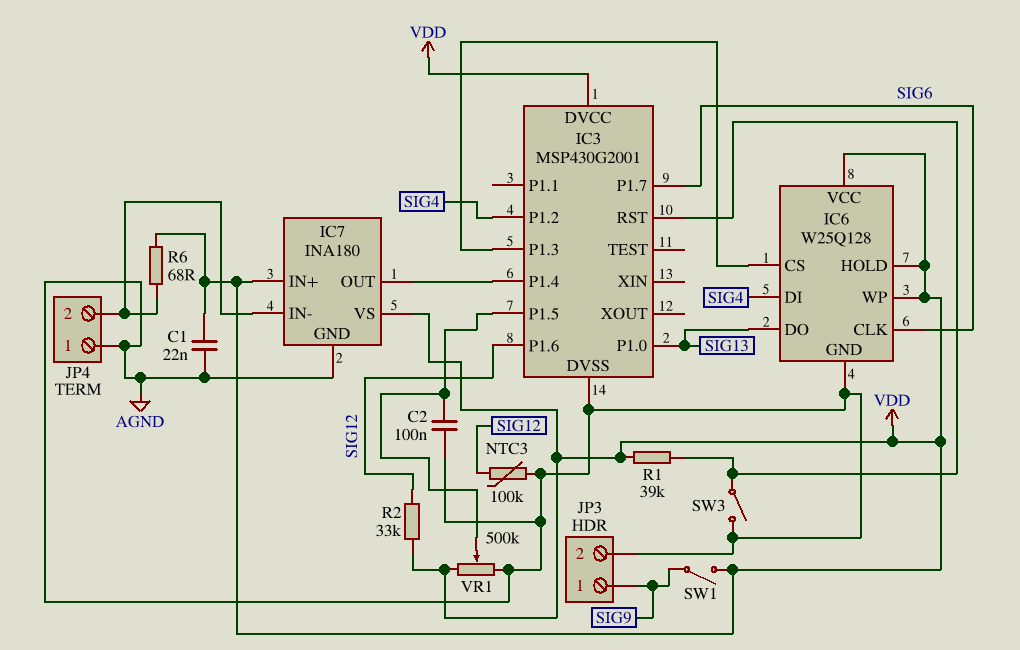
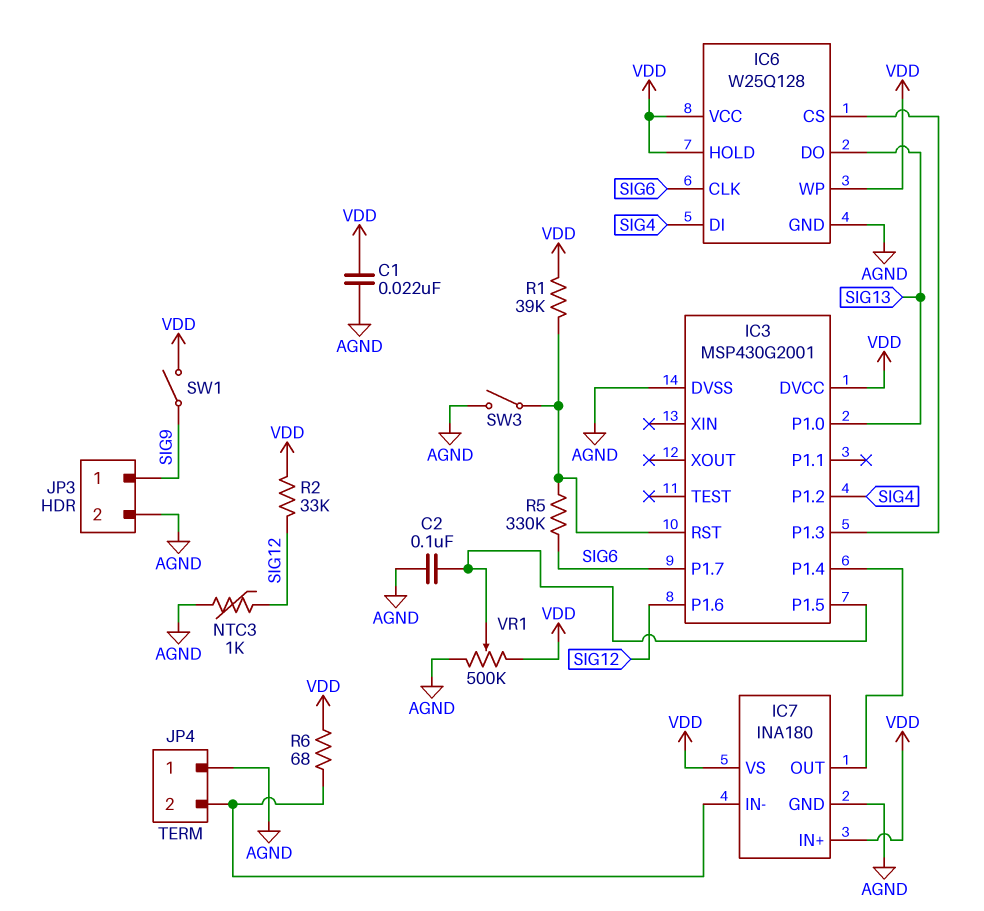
NTC3: 100k (AGND, SIG12) -> 1k (AGND, SIG12)
R5: none -> 330k (IC3/RST, SIG6)

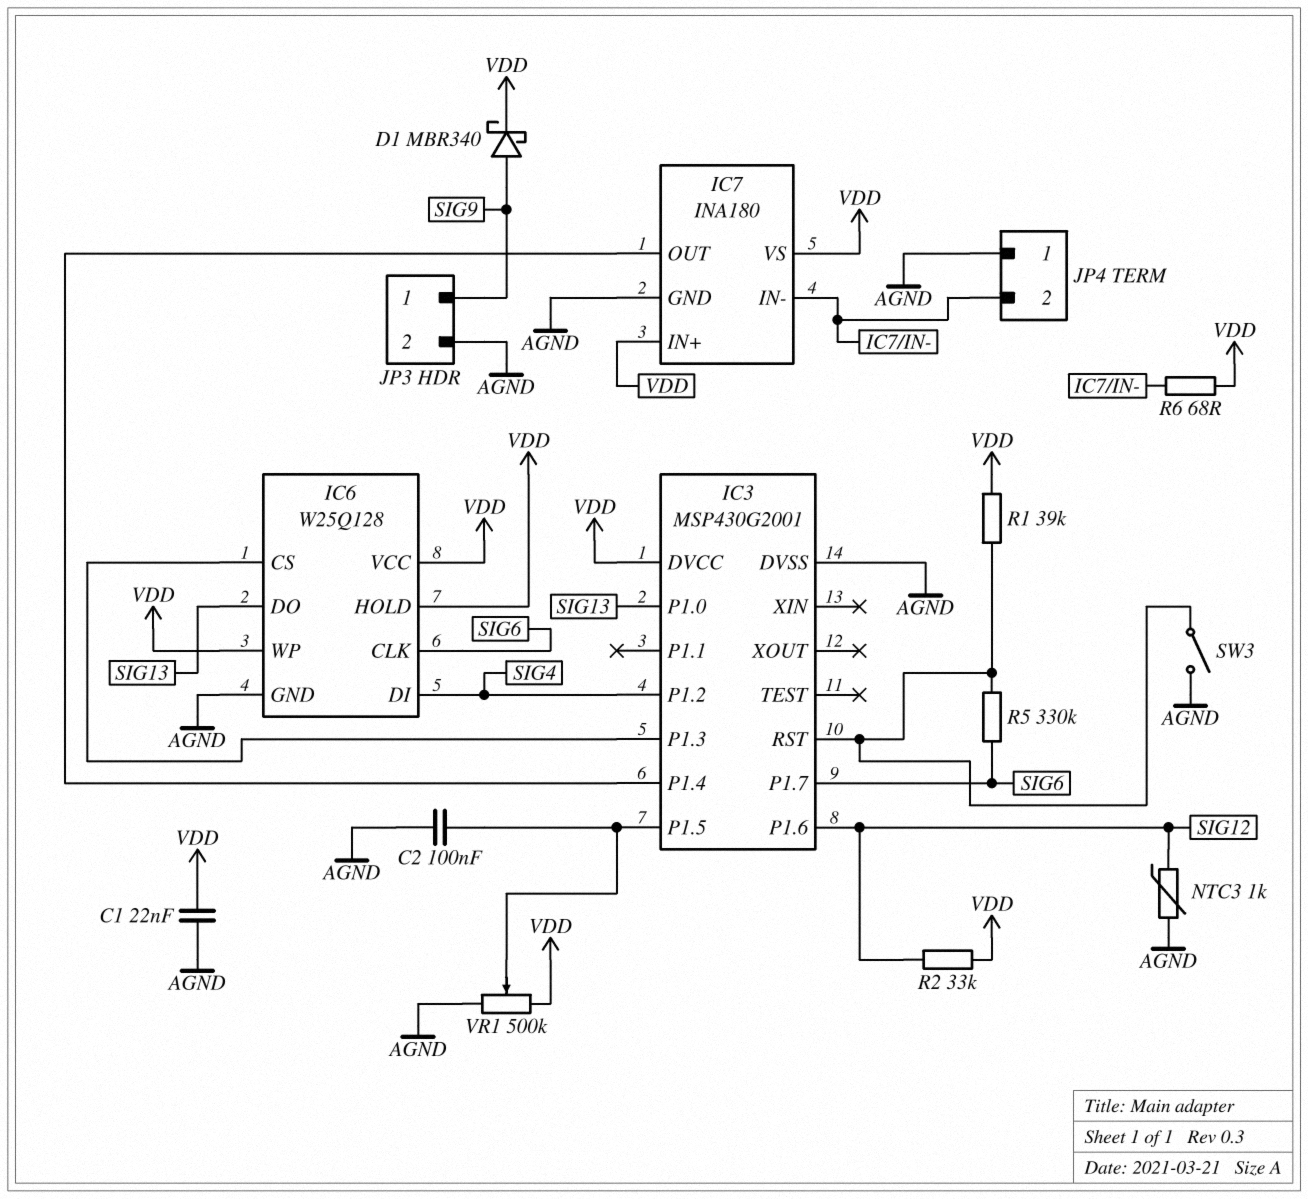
D1: none -> schottky MBR340 (A SIG9, K VDD)
SW1: switch (SIG9, VDD) -> none

